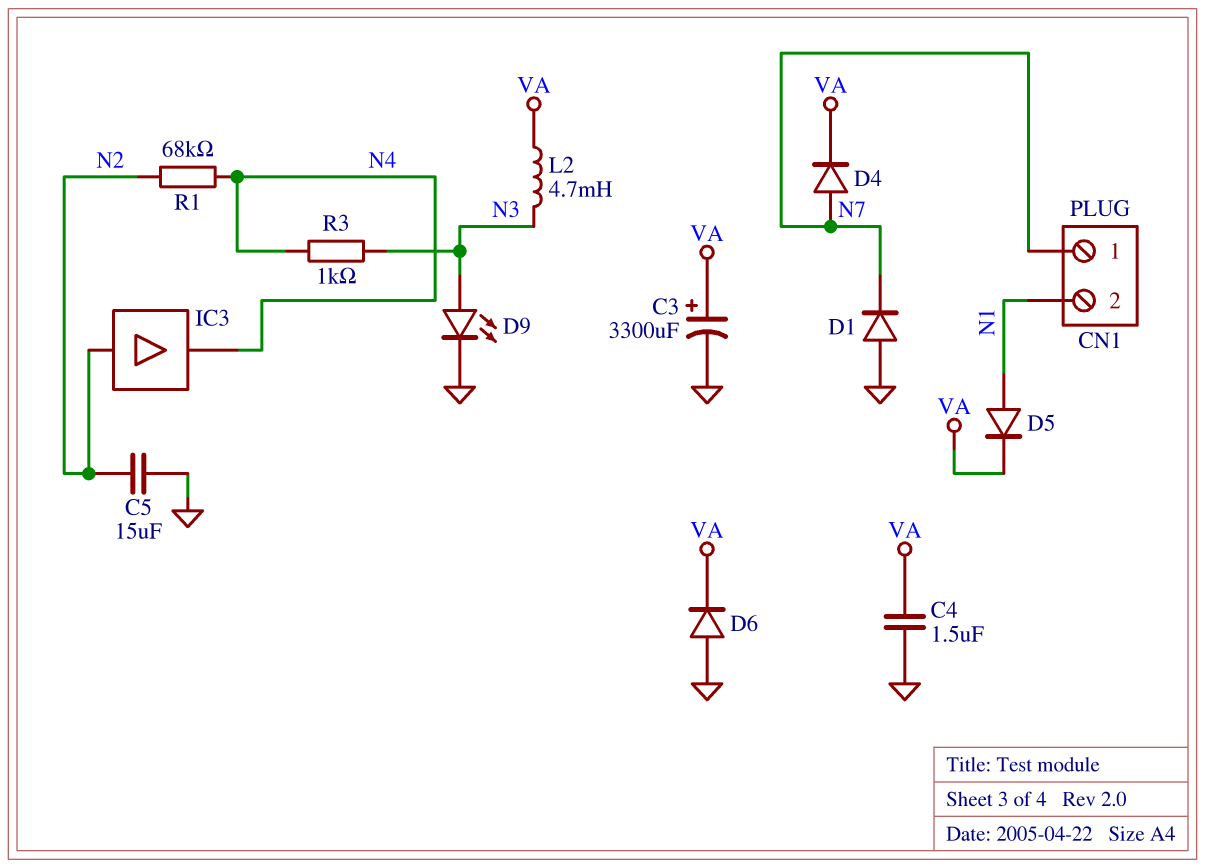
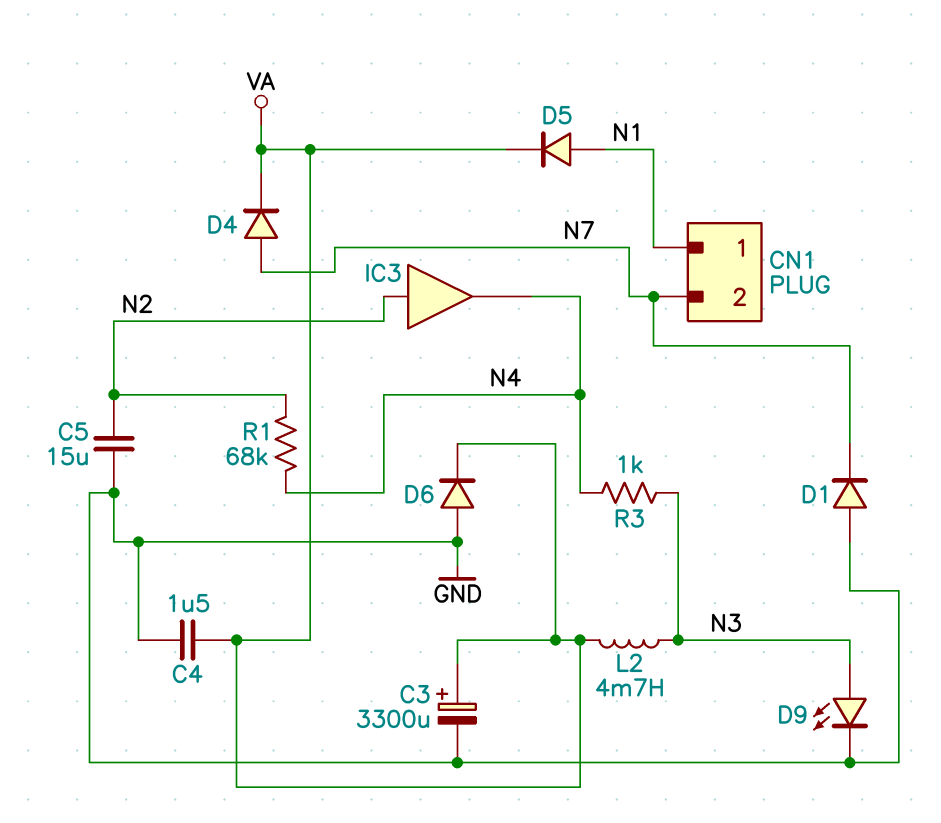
CN1 pin 1: N7 -> N1
CN1 pin 2: N1 -> N7

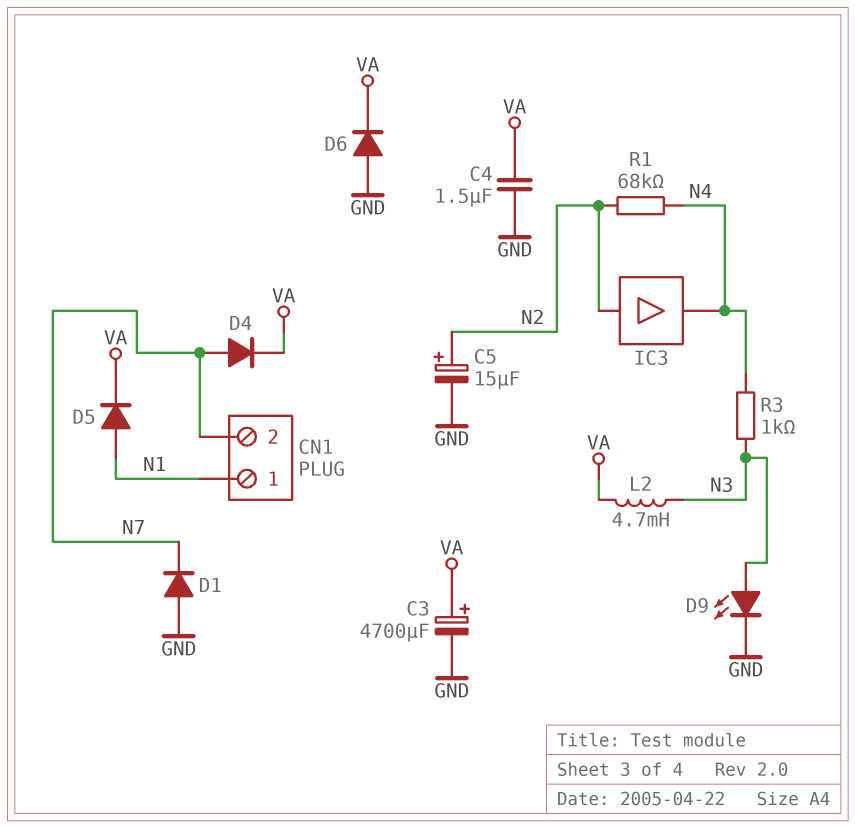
C3: 3300uF (plus VA, minus GND) -> 4700uF (plus VA, minus GND)
C5: 15uF (GND, N2) -> 15uF (plus N2, minus GND)

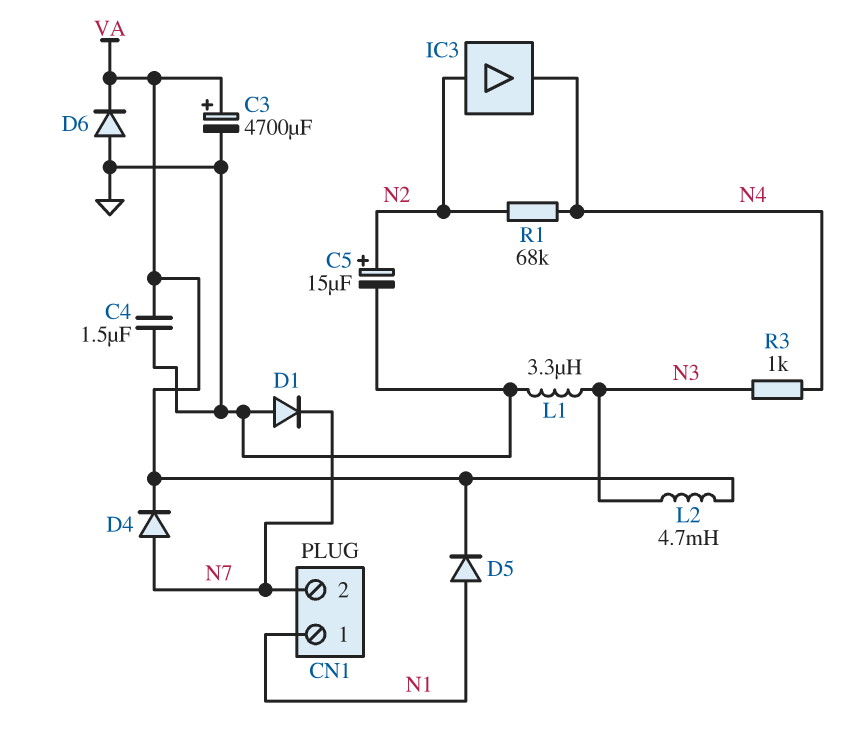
D9: LED (A N3, K GND) -> none
L1: none -> 3.3uH (GND, N3)

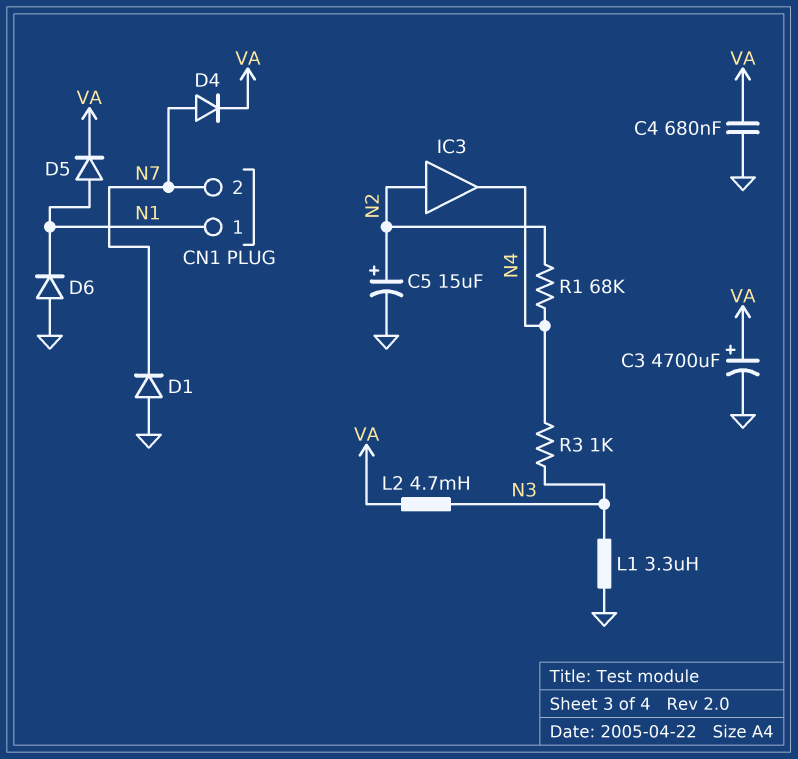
C4: 1.5uF (GND, VA) -> 680nF (GND, VA)
D6: diode (A GND, K VA) -> diode (A GND, K N1)

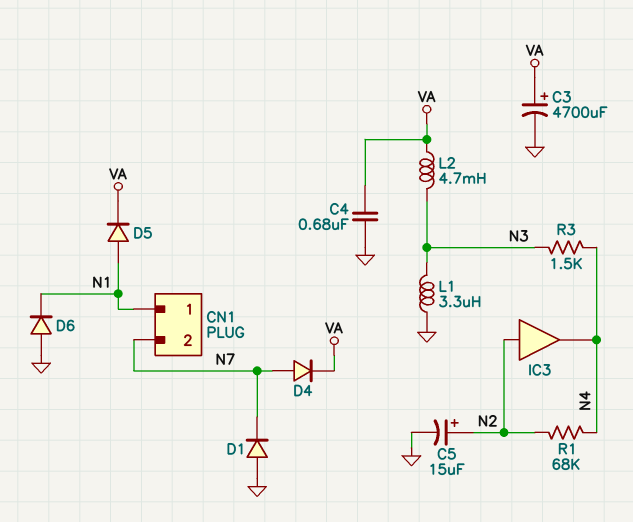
R3: 1k (N3, N4) -> 1.5k (N3, N4)

